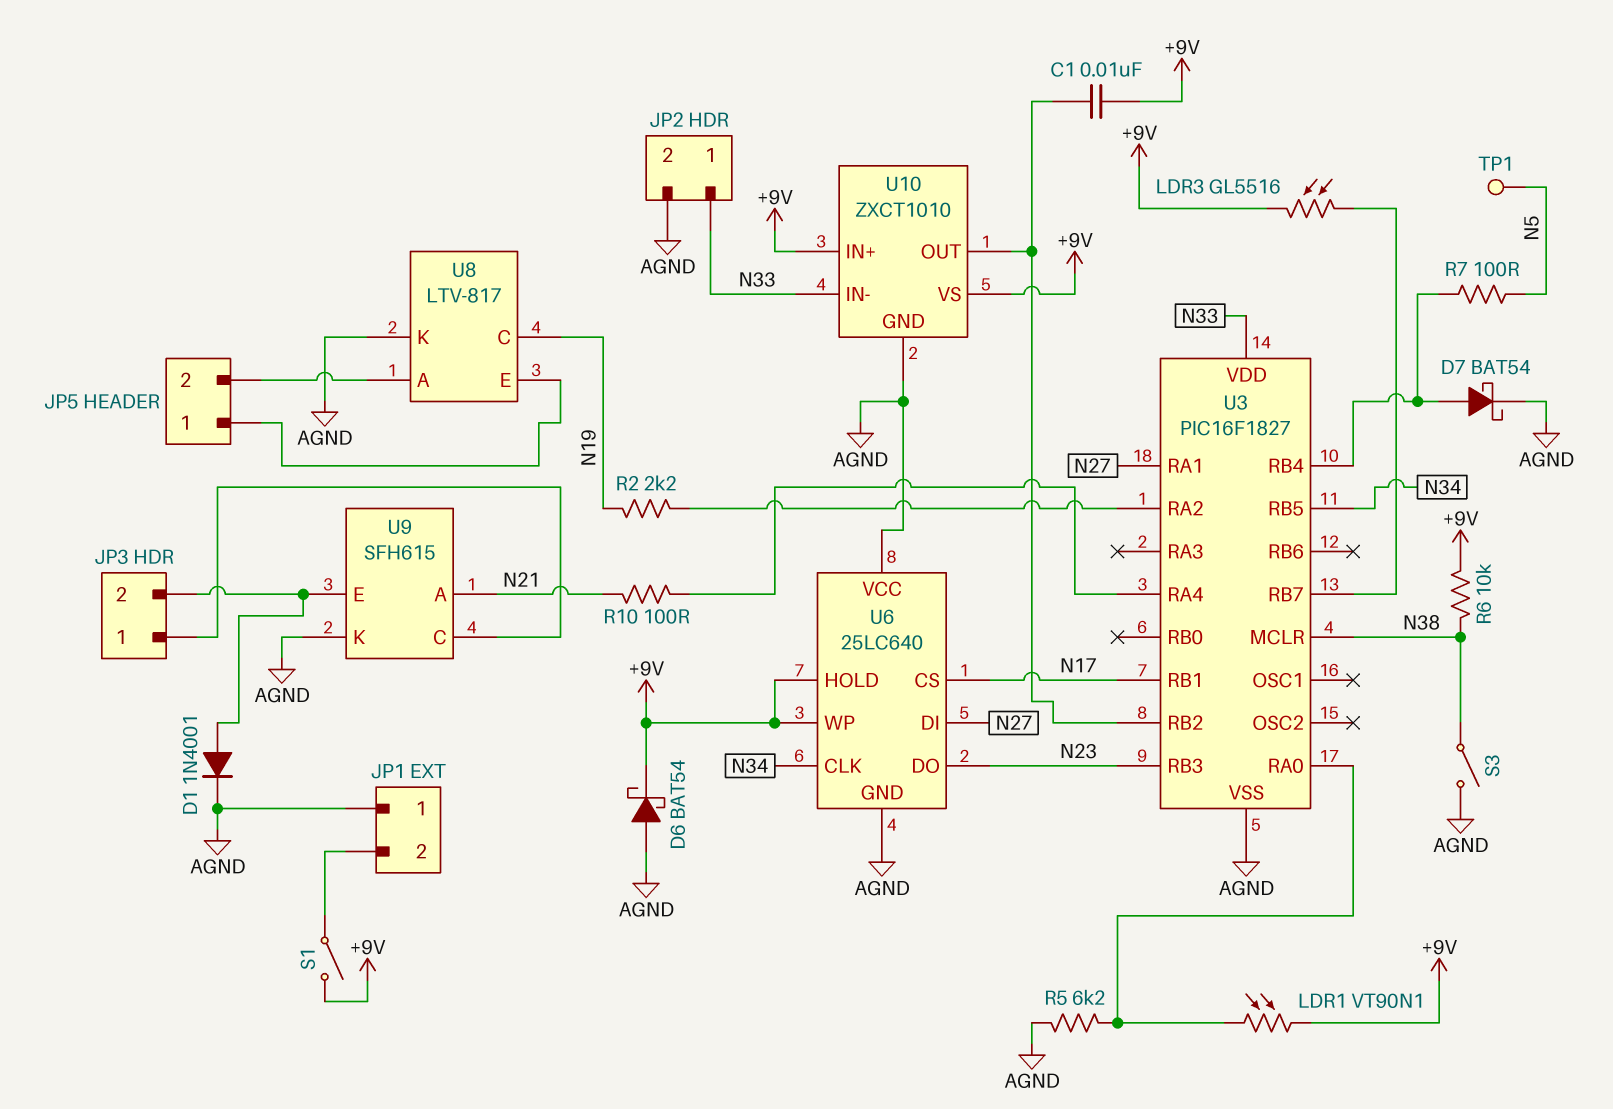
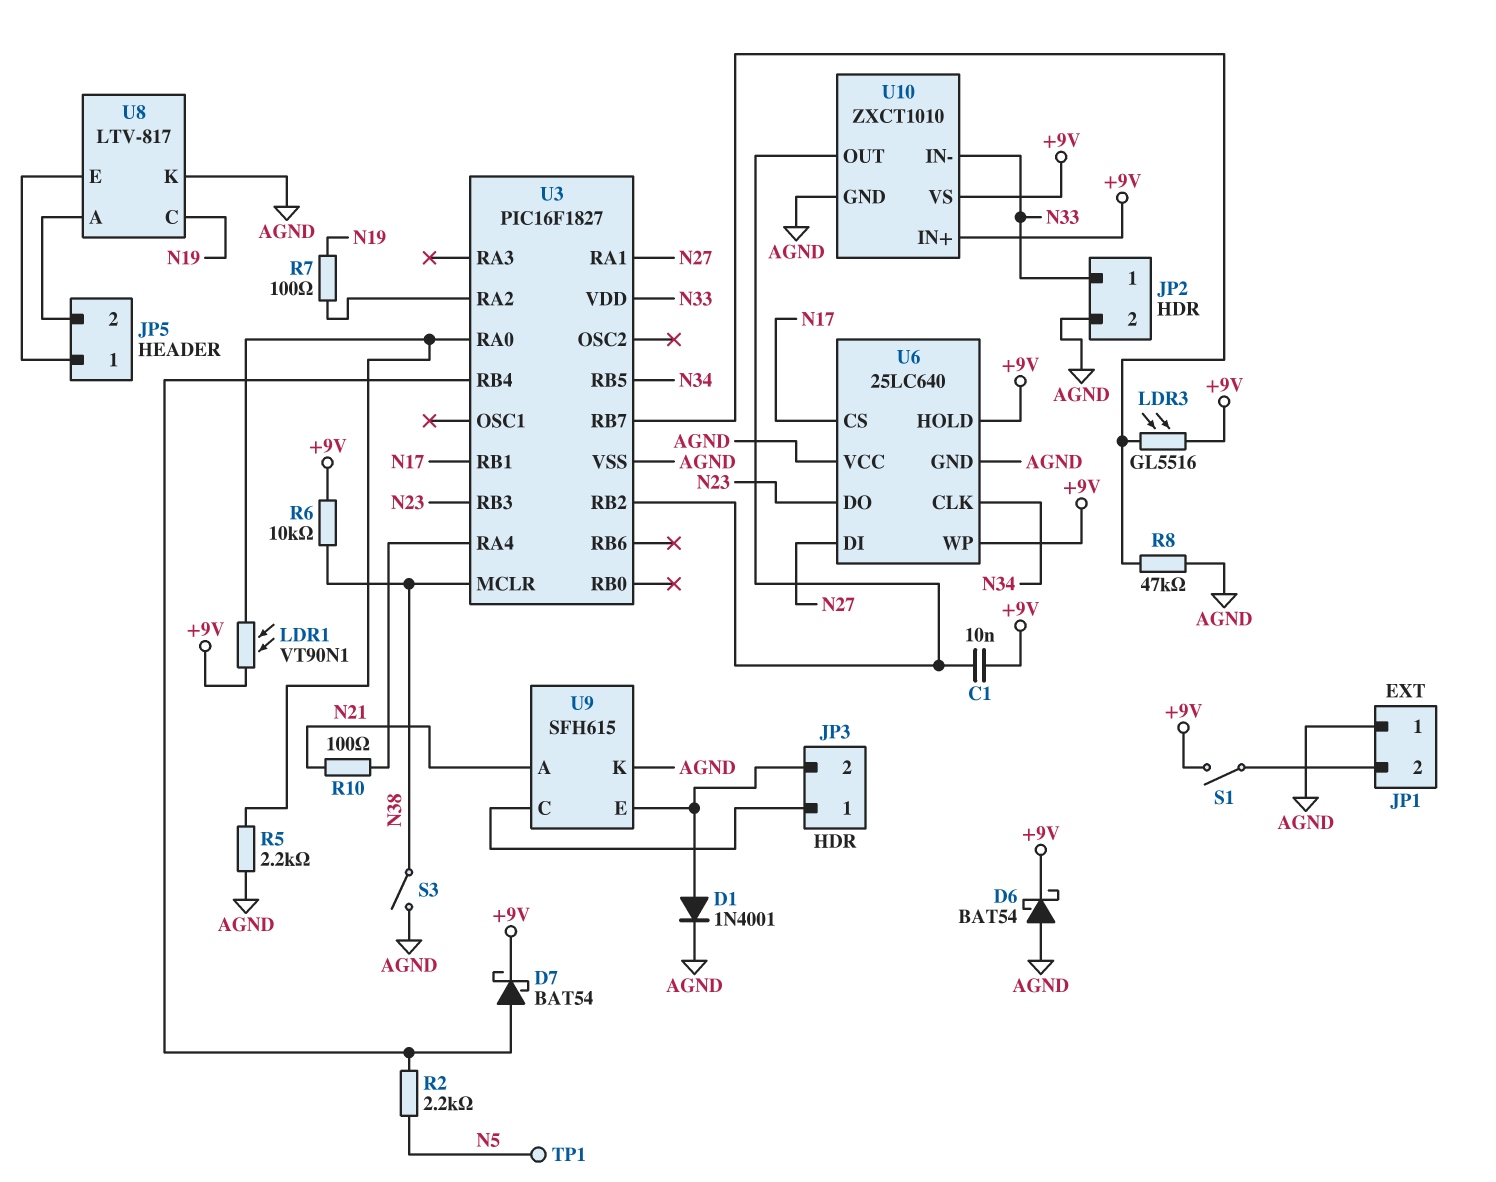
D7: schottky BAT54 (A U3/RB4, K AGND) -> schottky BAT54 (A U3/RB4, K +9V)
R2: 2.2k (N19, U3/RA2) -> 2.2k (N5, U3/RB4)
R5: 6.2k (AGND, U3/RA0) -> 2.2k (AGND, U3/RA0)
R7: 100 (N5, U3/RB4) -> 100 (N19, U3/RA2)
R8: none -> 47k (AGND, U3/RB7)

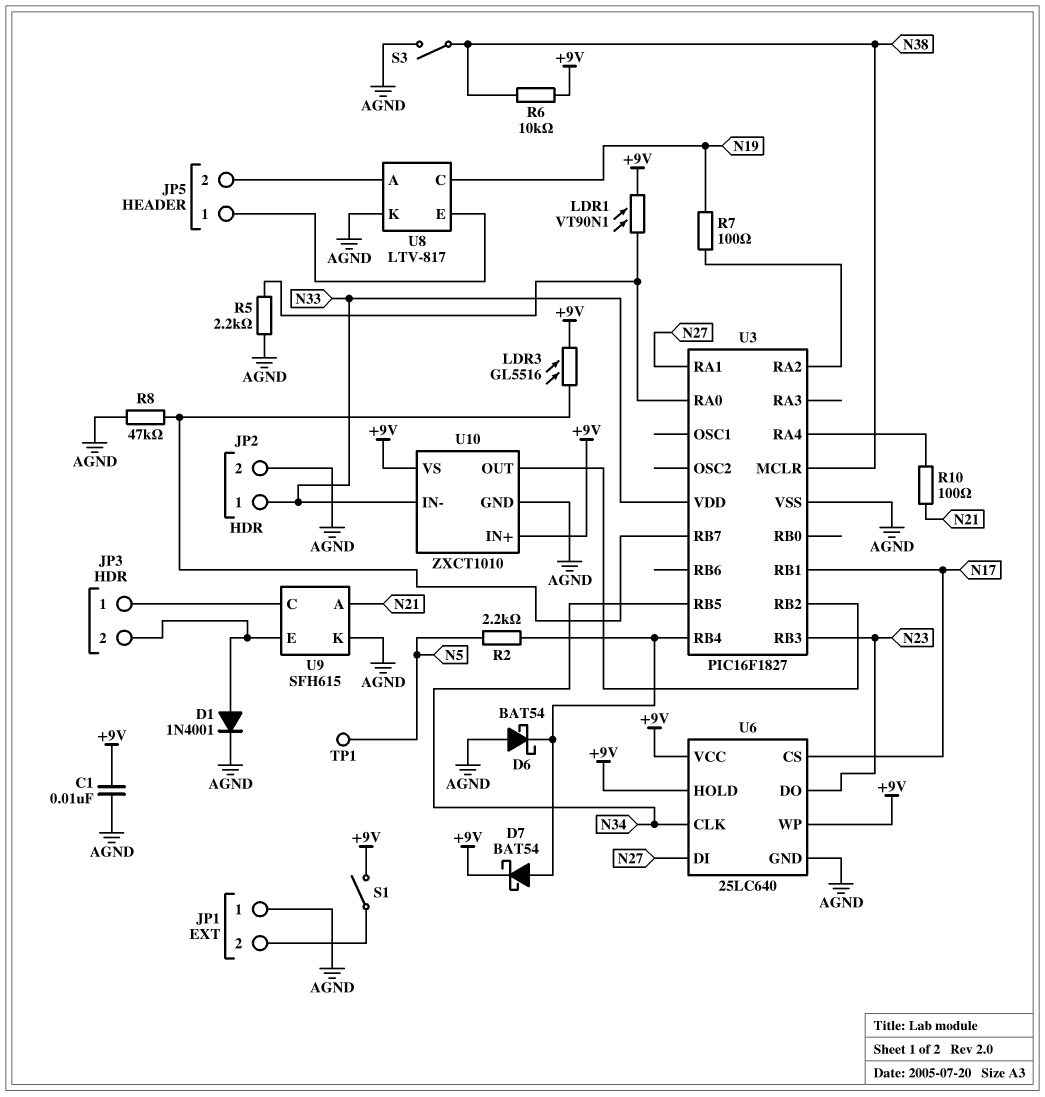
C1: 10nF (+9V, U3/RB2) -> 10nF (+9V, AGND)
D6: schottky BAT54 (A AGND, K +9V) -> schottky BAT54 (A AGND, K U3/RB4)
U6 pin VCC: AGND -> +9V

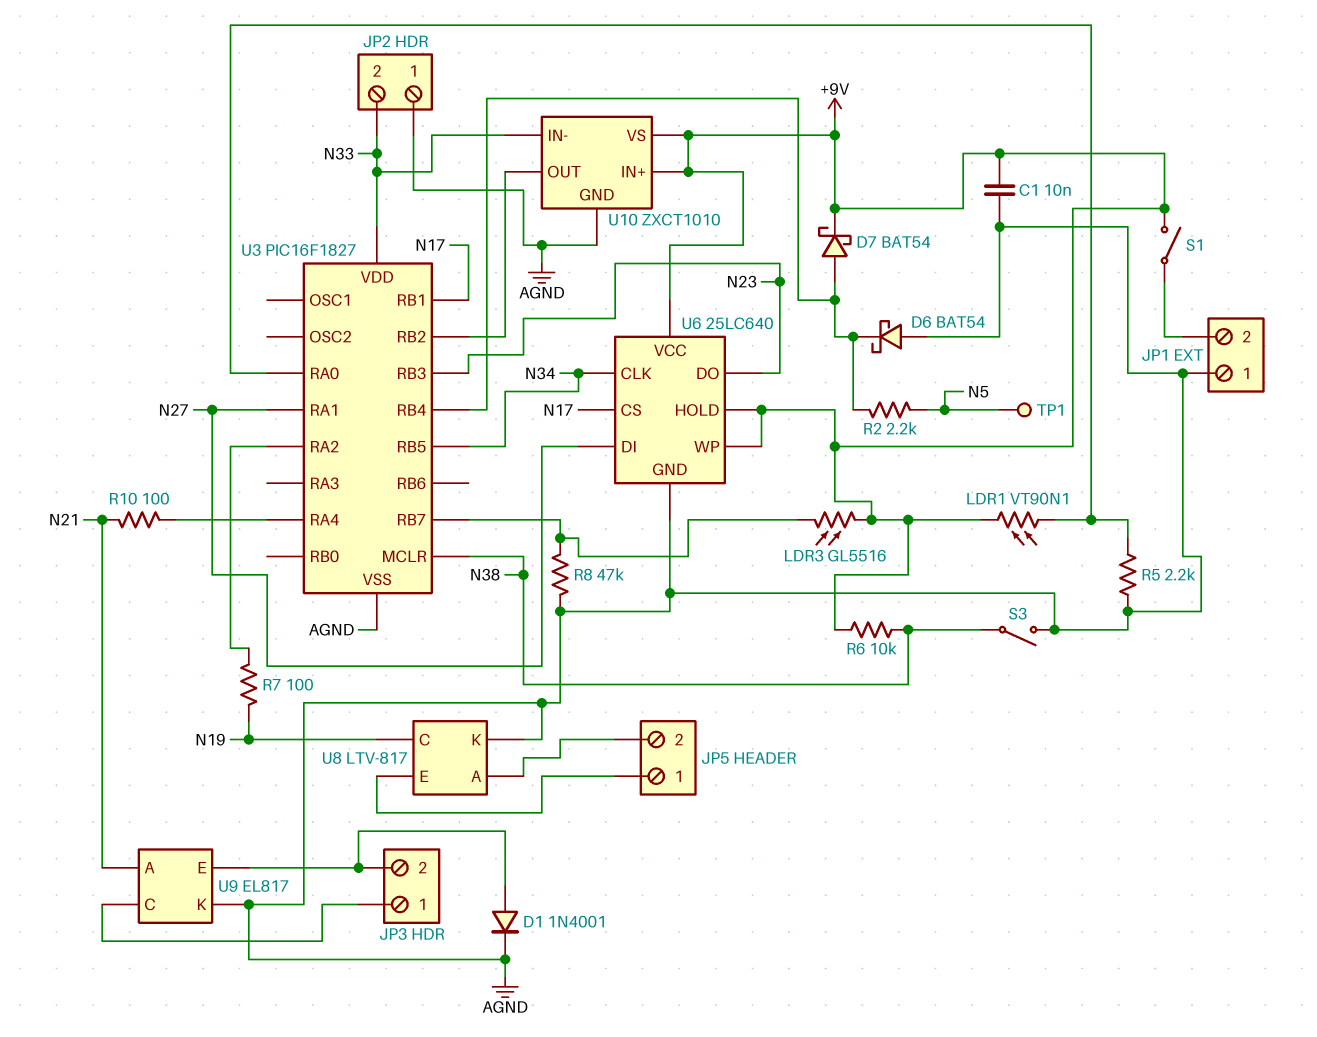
JP2 pin 1: N33 -> AGND
JP2 pin 2: AGND -> N33
U9: SFH615 -> EL817

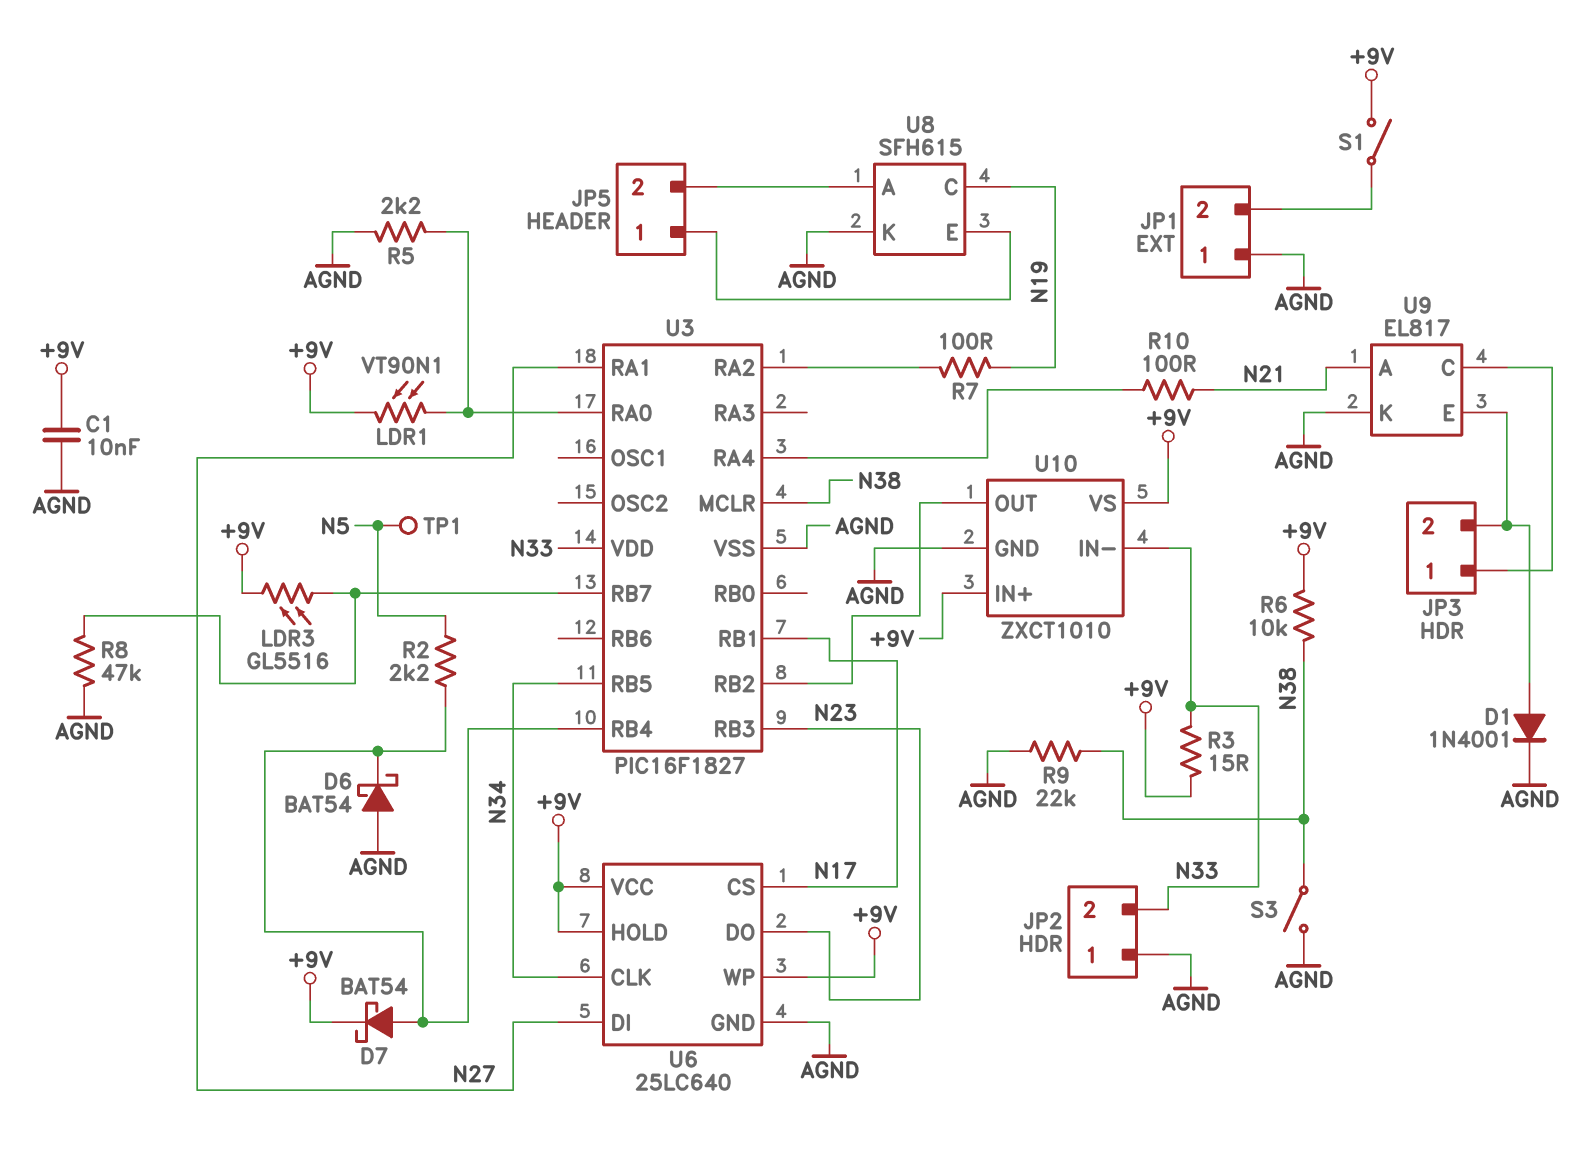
R3: none -> 15 (+9V, N33)
R9: none -> 22k (AGND, N38)
U8: LTV-817 -> SFH615

